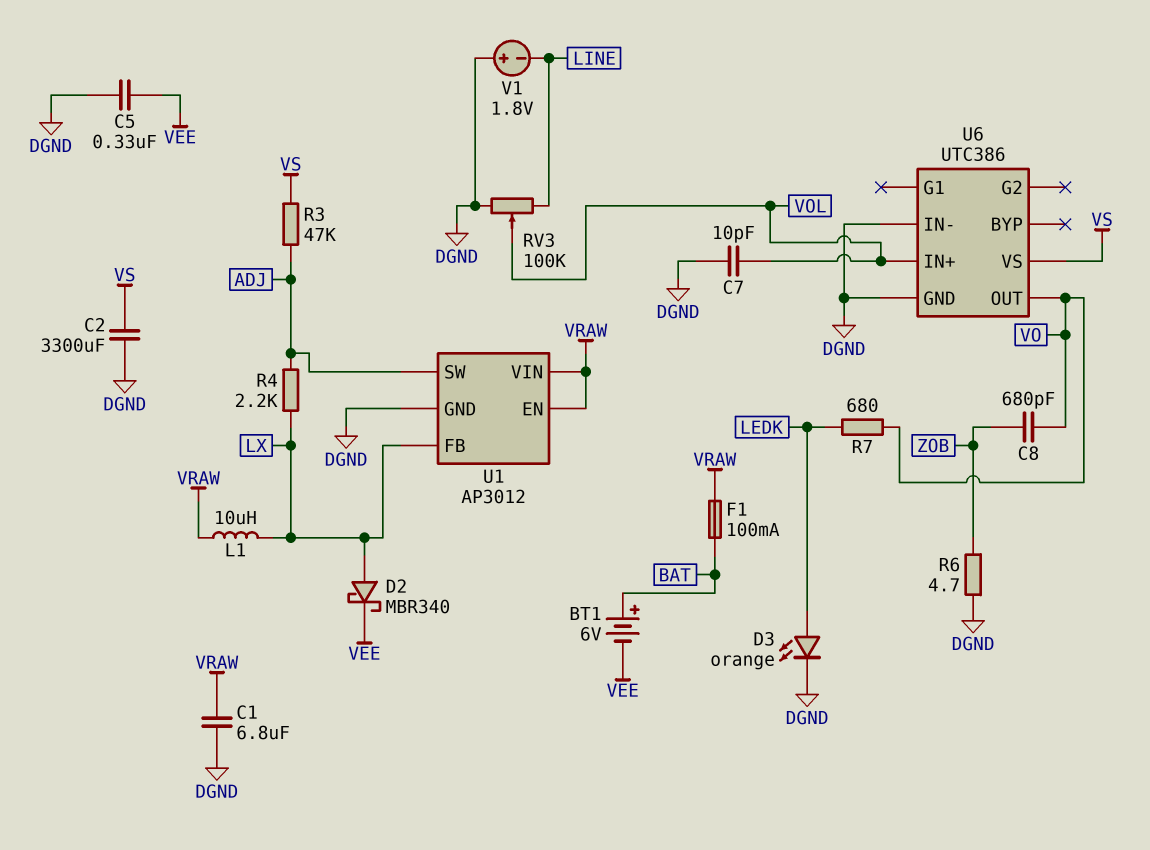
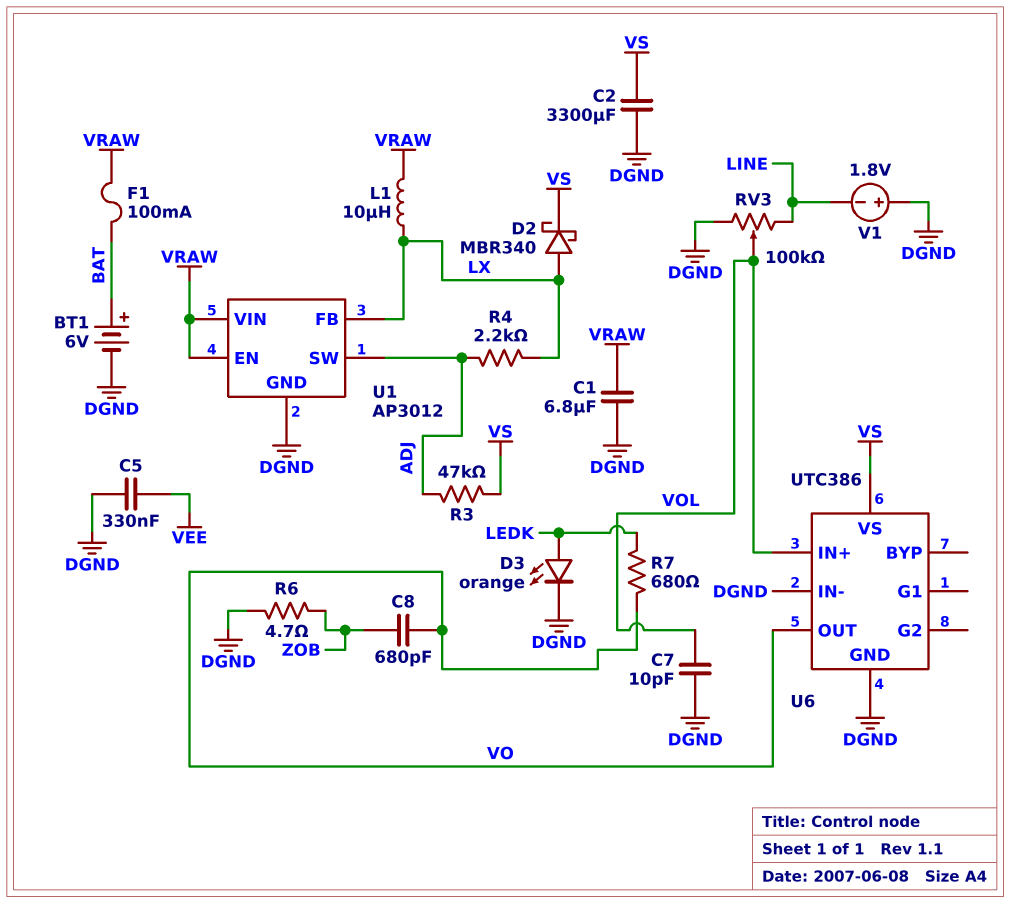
BT1: 6V (plus BAT, minus VEE) -> 6V (plus BAT, minus DGND)
D2: schottky MBR340 (A LX, K VEE) -> schottky MBR340 (A LX, K VS)

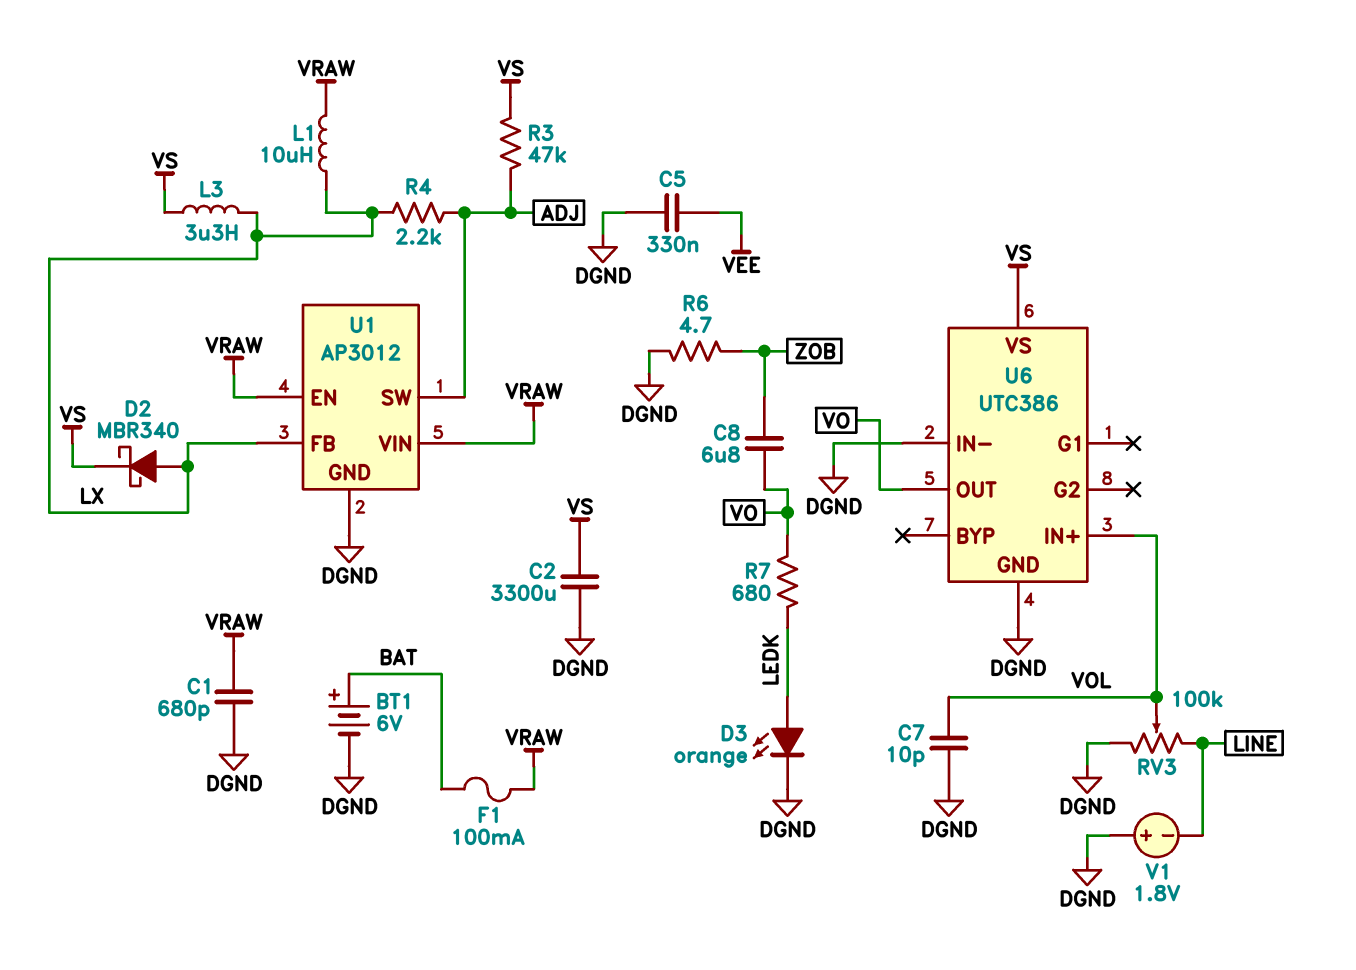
C1: 6.8uF (DGND, VRAW) -> 680pF (DGND, VRAW)
C8: 680pF (VO, ZOB) -> 6.8uF (VO, ZOB)
L3: none -> 3.3uH (LX, VS)

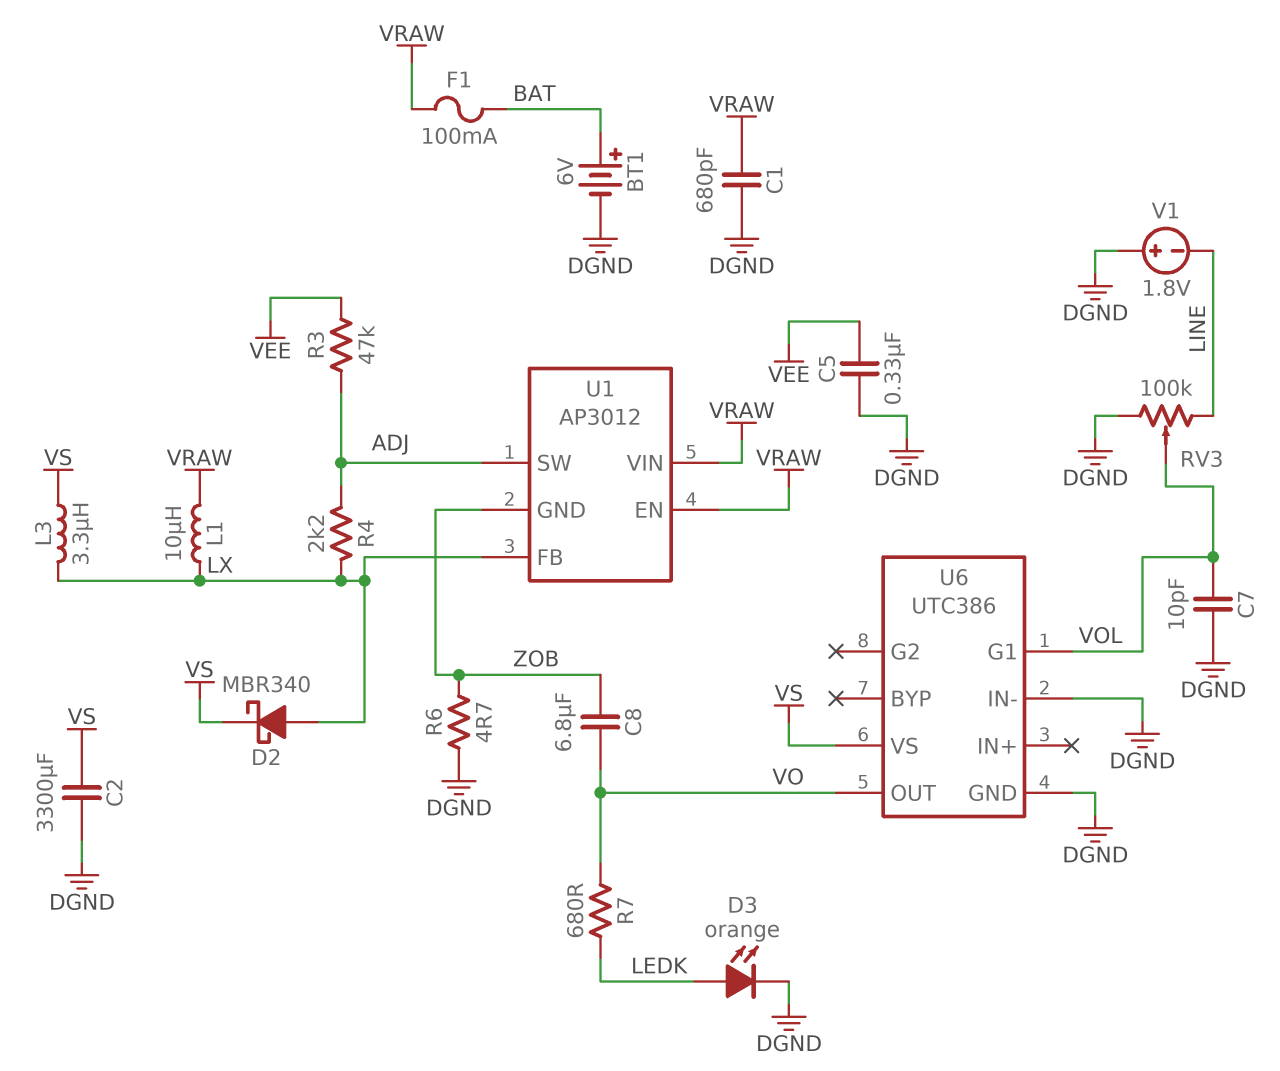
R3: 47k (ADJ, VS) -> 47k (ADJ, VEE)
U1 pin GND: DGND -> ZOB
U6 pin G1: none -> VOL
U6 pin IN+: VOL -> none

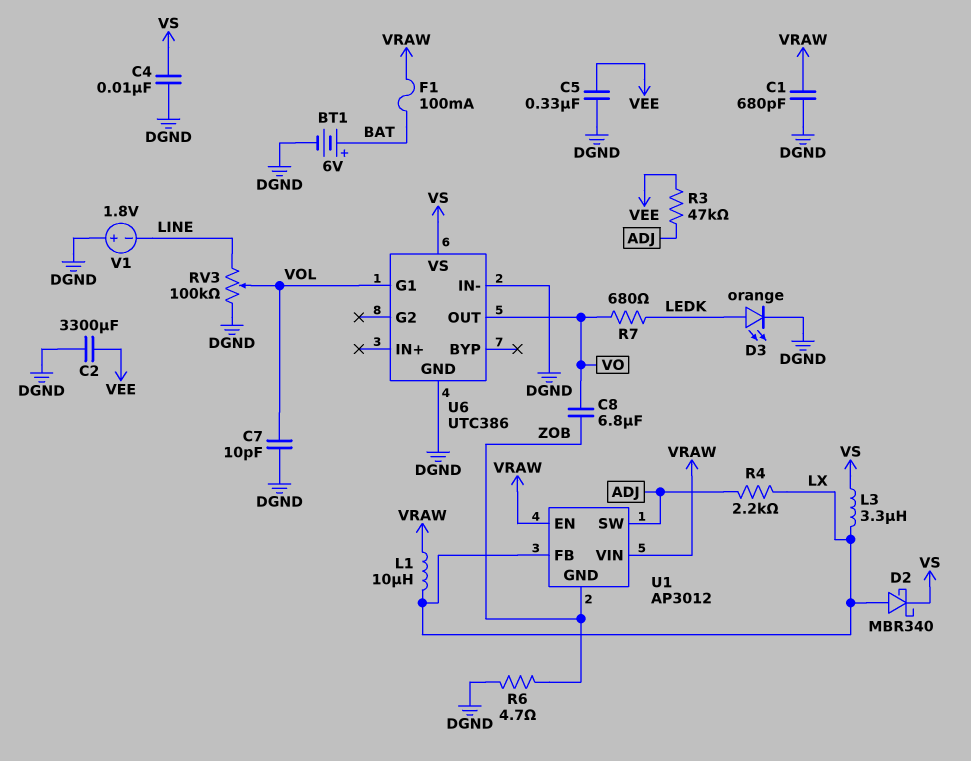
C2: 3300uF (DGND, VS) -> 3300uF (DGND, VEE)
C4: none -> 10nF (DGND, VS)

